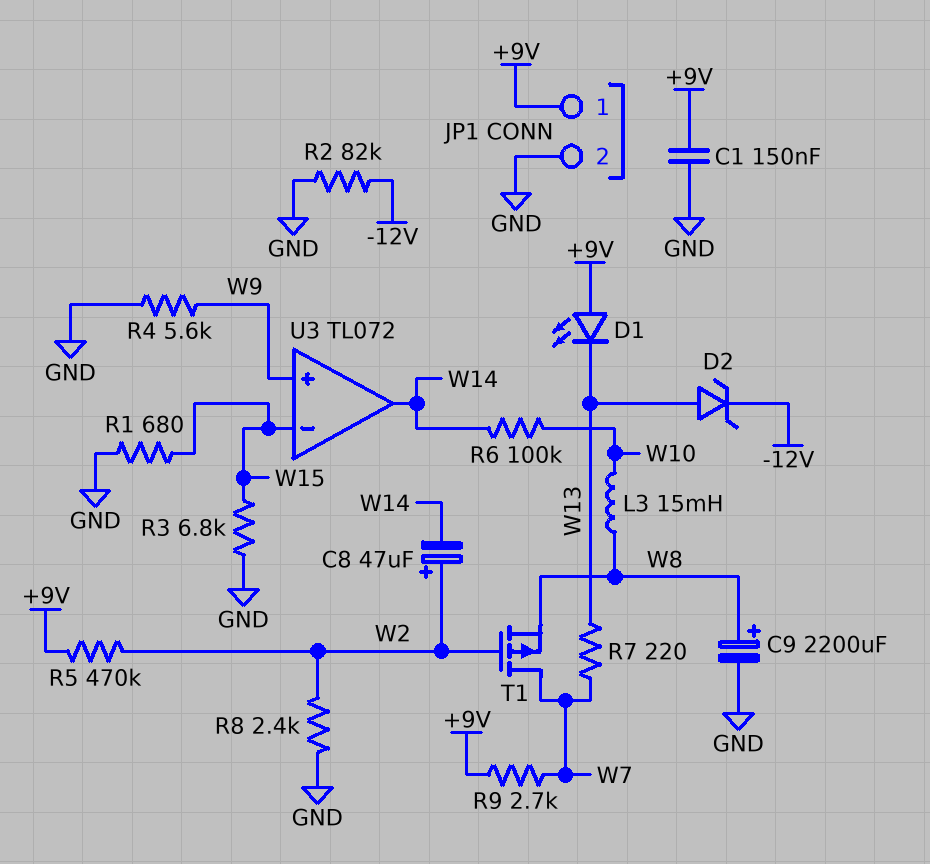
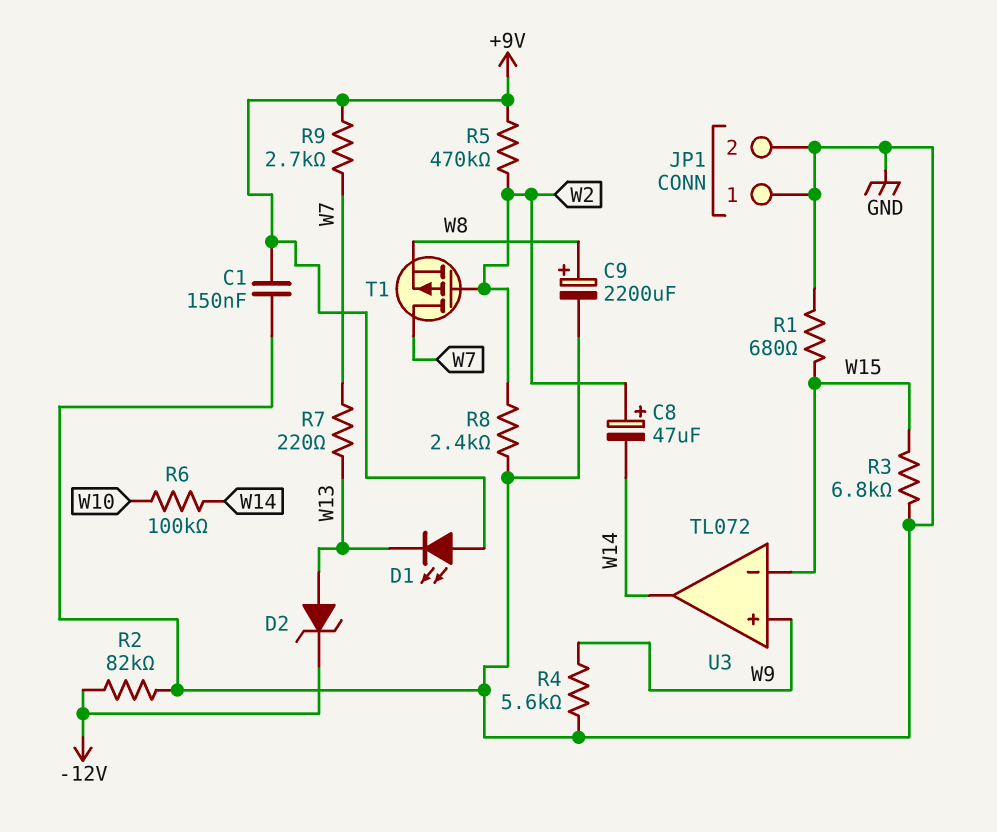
JP1 pin 1: +9V -> GND
L3: 15mH (W8, W10) -> none

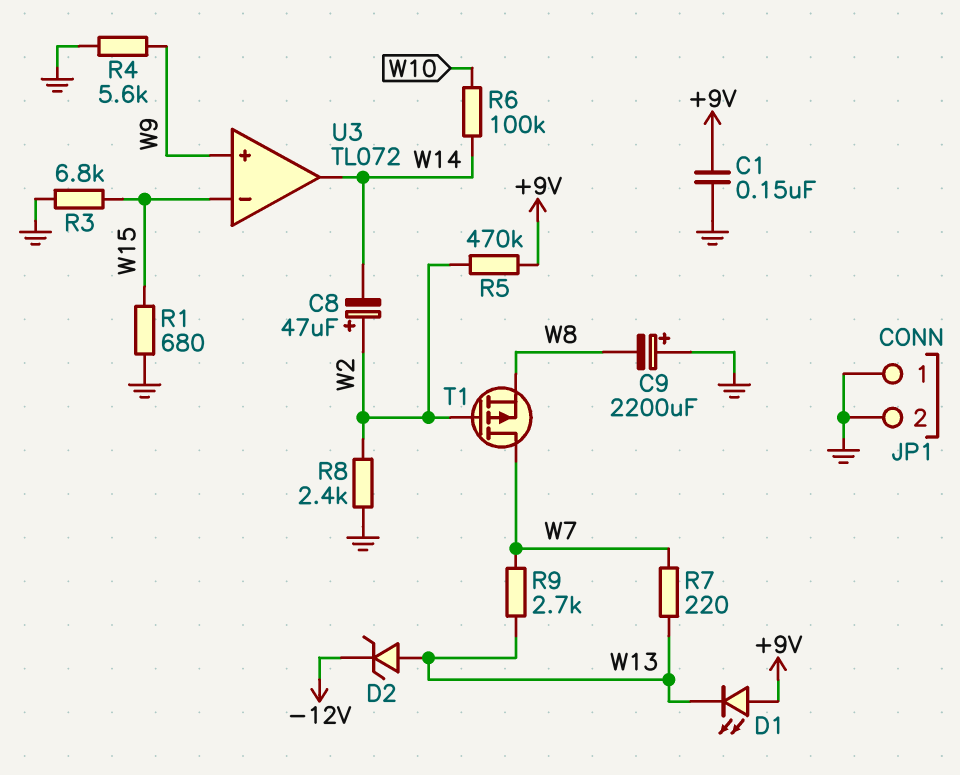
C9: 2200uF (plus W8, minus GND) -> 2200uF (plus GND, minus W8)
R2: 82k (-12V, GND) -> none
R9: 2.7k (+9V, W7) -> 2.7k (W7, W13)

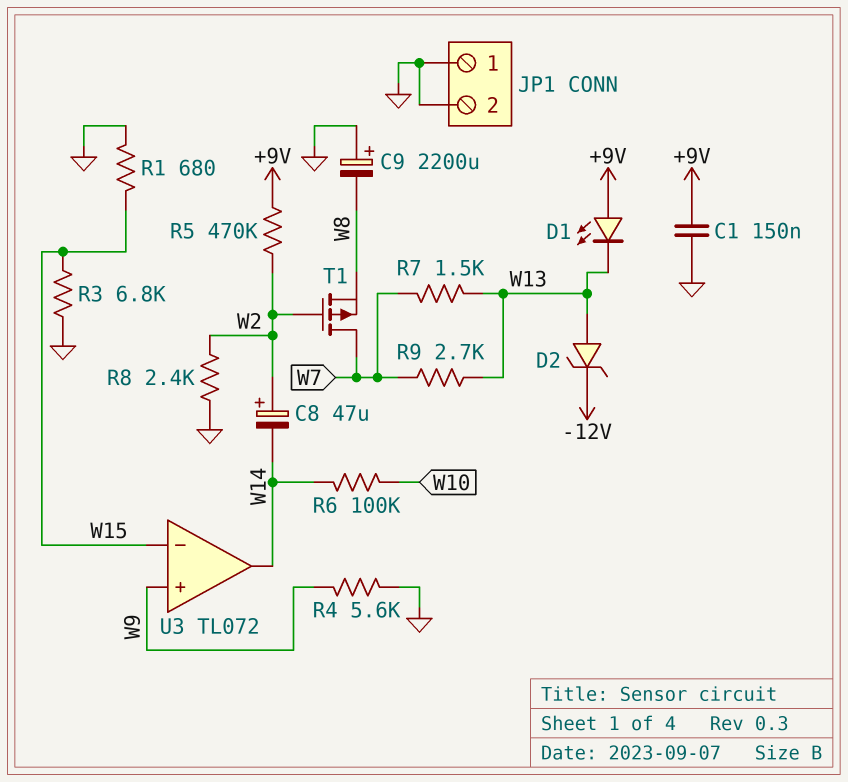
R7: 220 (W7, W13) -> 1.5k (W7, W13)

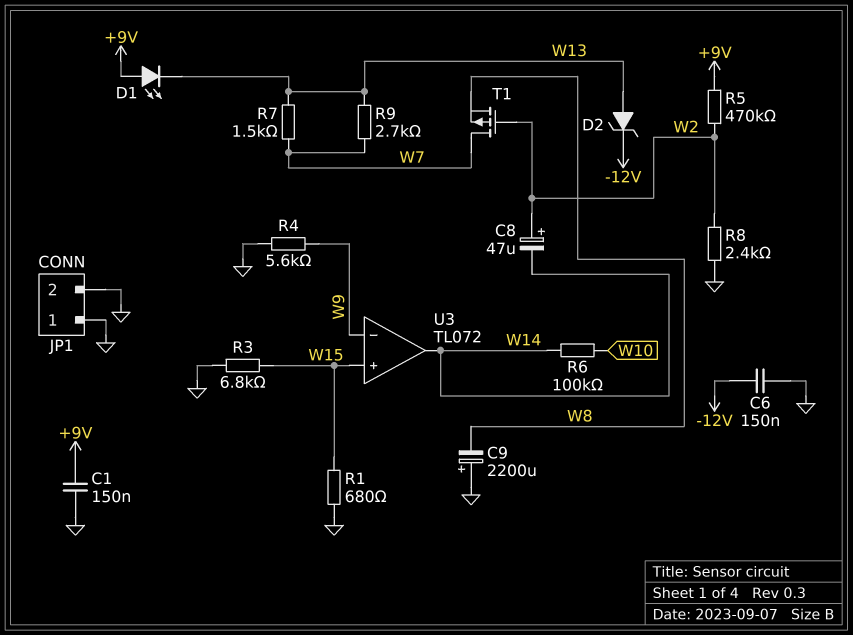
C6: none -> 150nF (-12V, GND)
U3 pin in+: W9 -> W15
U3 pin in-: W15 -> W9

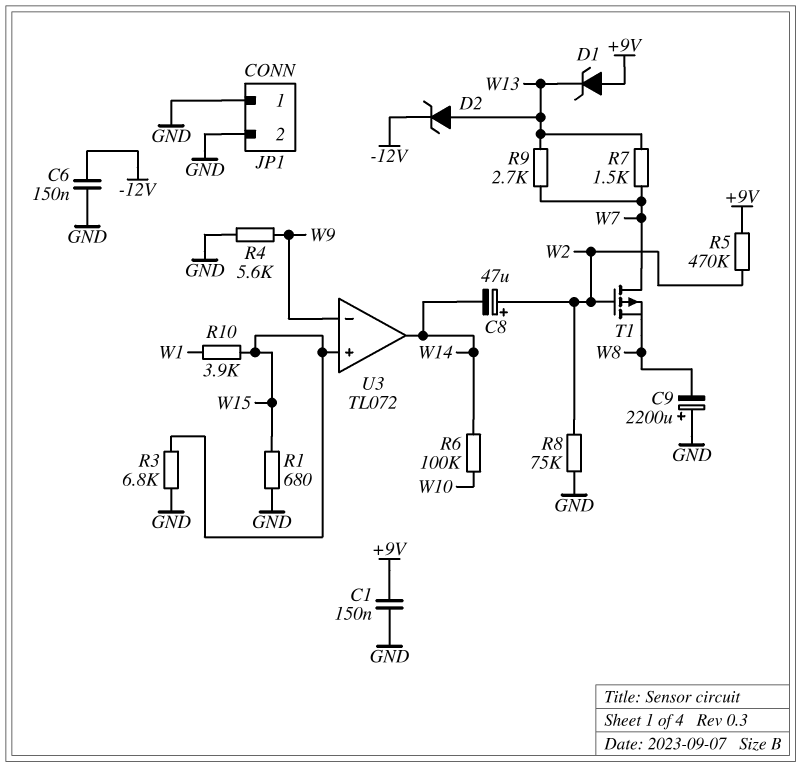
D1: LED (A +9V, K W13) -> zener (A +9V, K W13)
R8: 2.4k (GND, W2) -> 75k (GND, W2)
R10: none -> 3.9k (W1, W15)

